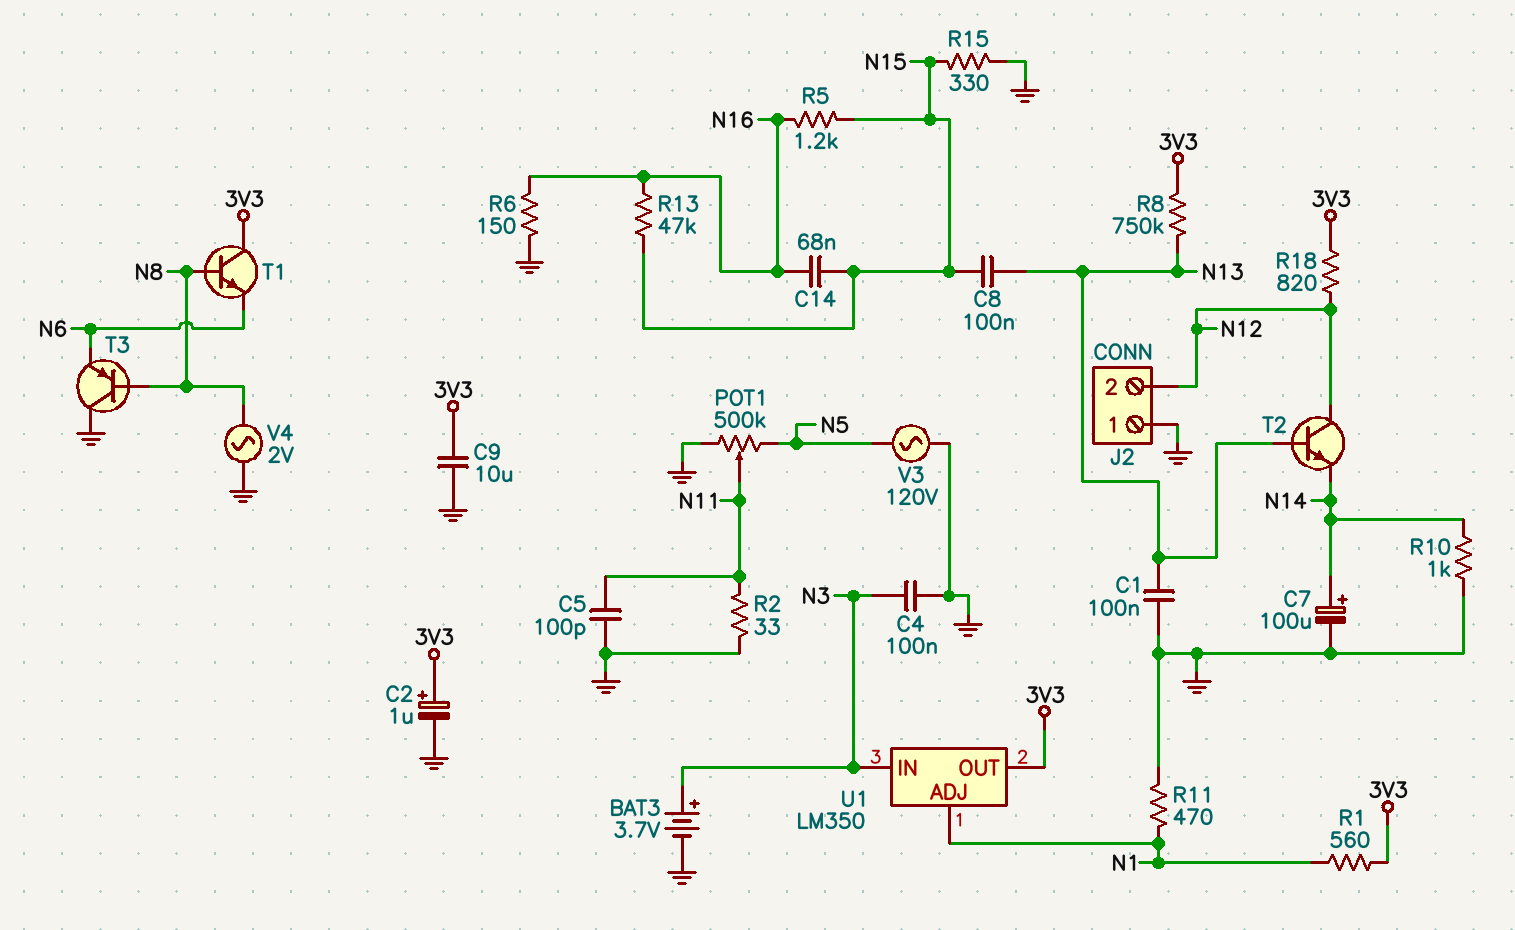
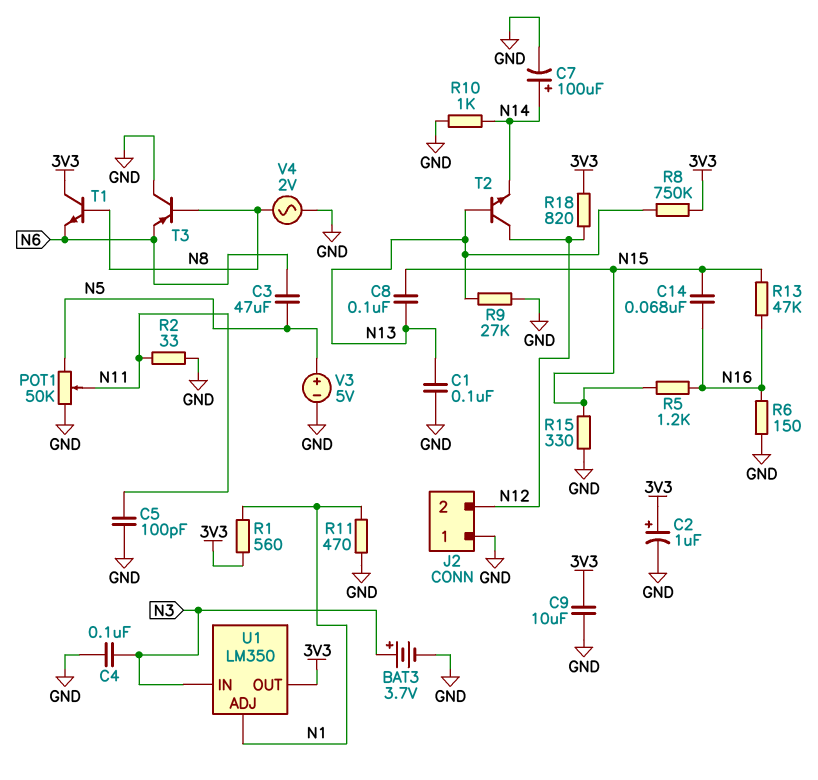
C3: none -> 47uF (N5, N6)
POT1: 500k (GND, N5, wiper N11) -> 50k (GND, N5, wiper N11)
R9: none -> 27k (GND, N13)
V3: AC 120V (GND, N5) -> 5V (plus N5, minus GND)

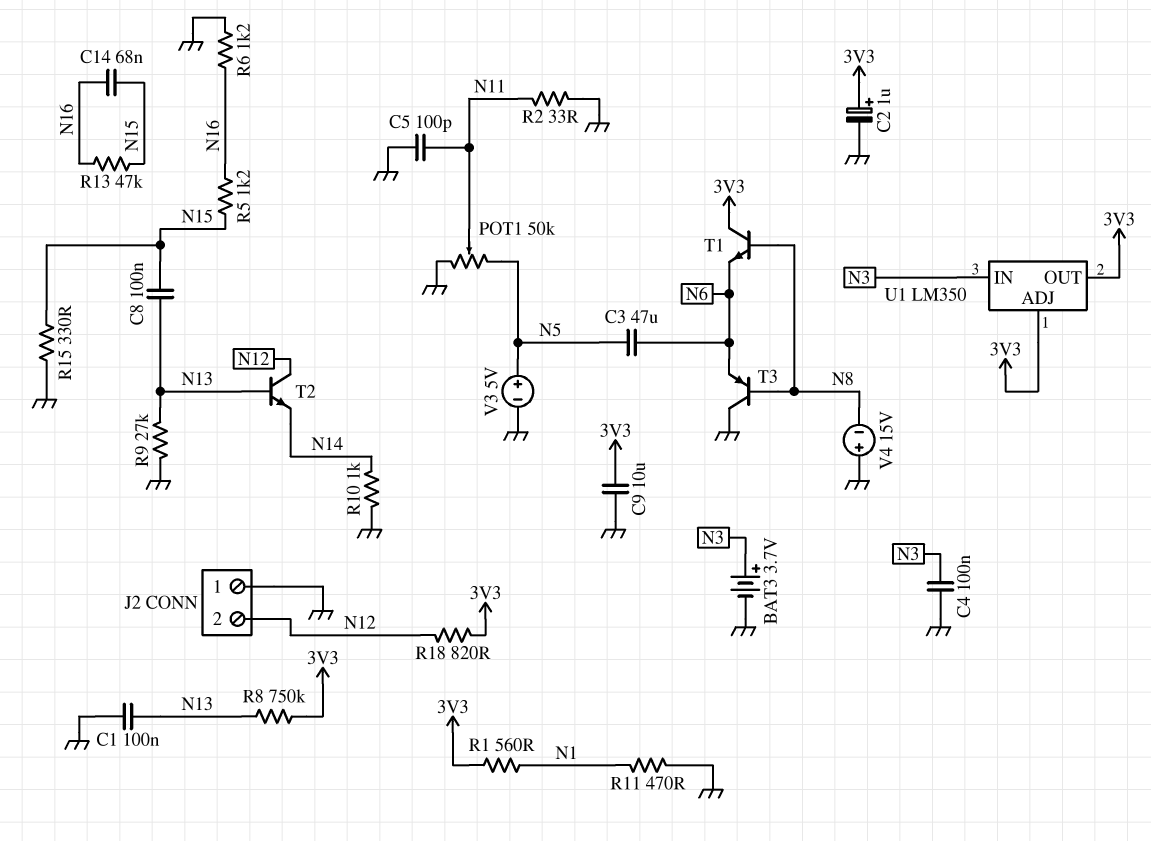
C7: 100uF (plus N14, minus GND) -> none
R6: 150 (GND, N16) -> 1.2k (GND, N16)
U1 pin ADJ: N1 -> 3V3
V4: AC 2V (GND, N8) -> 15V (plus GND, minus N8)

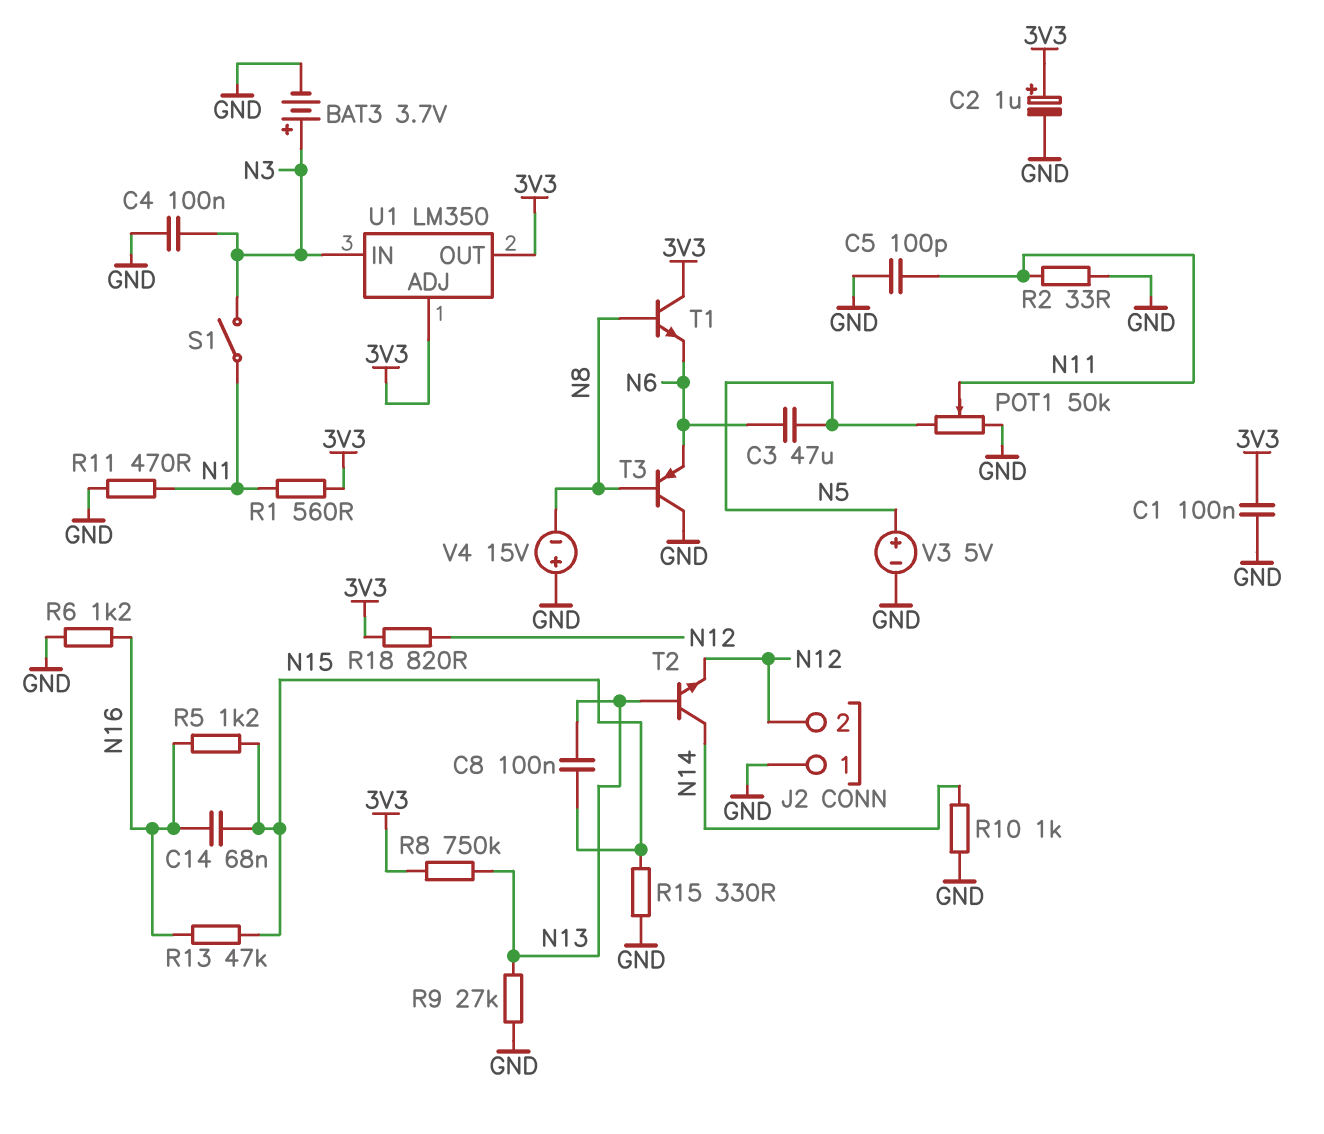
C1: 100nF (GND, N13) -> 100nF (3V3, GND)
C9: 10uF (3V3, GND) -> none
S1: none -> switch (N1, N3)
T2: NPN (B N13, C N12, E N14) -> NPN (B N13, C N14, E N12)

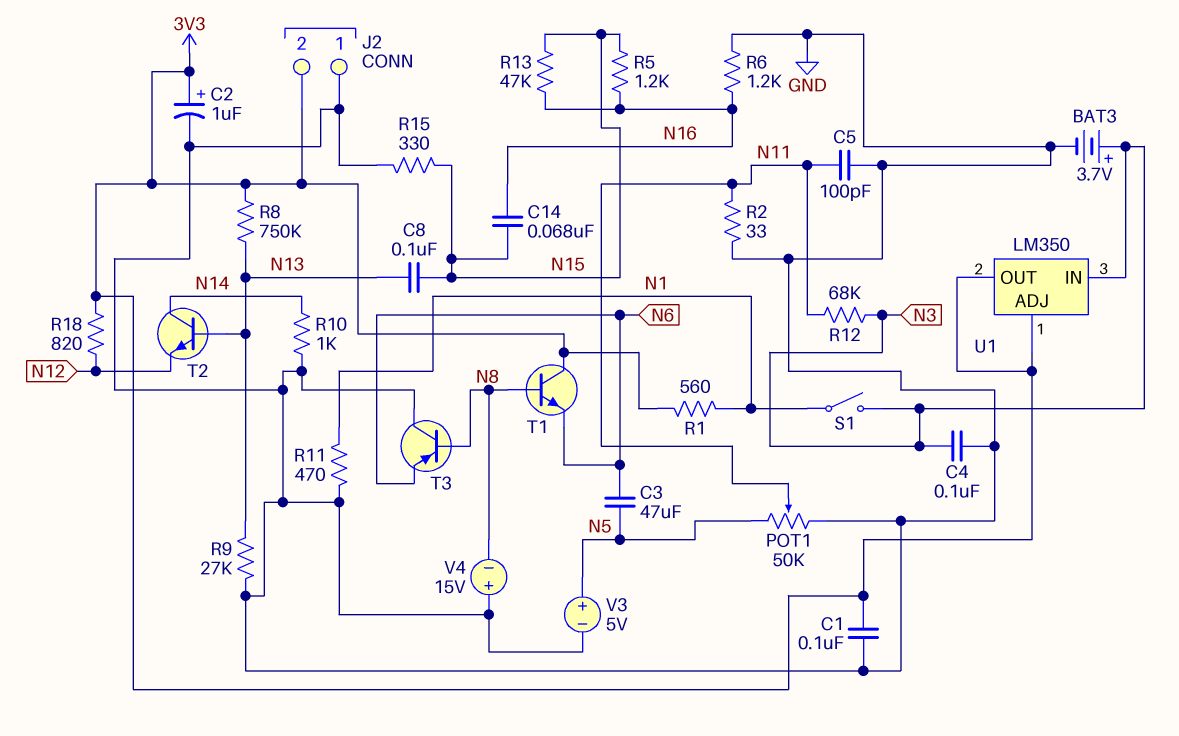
J2 pin 2: N12 -> 3V3
R12: none -> 68k (N3, N11)

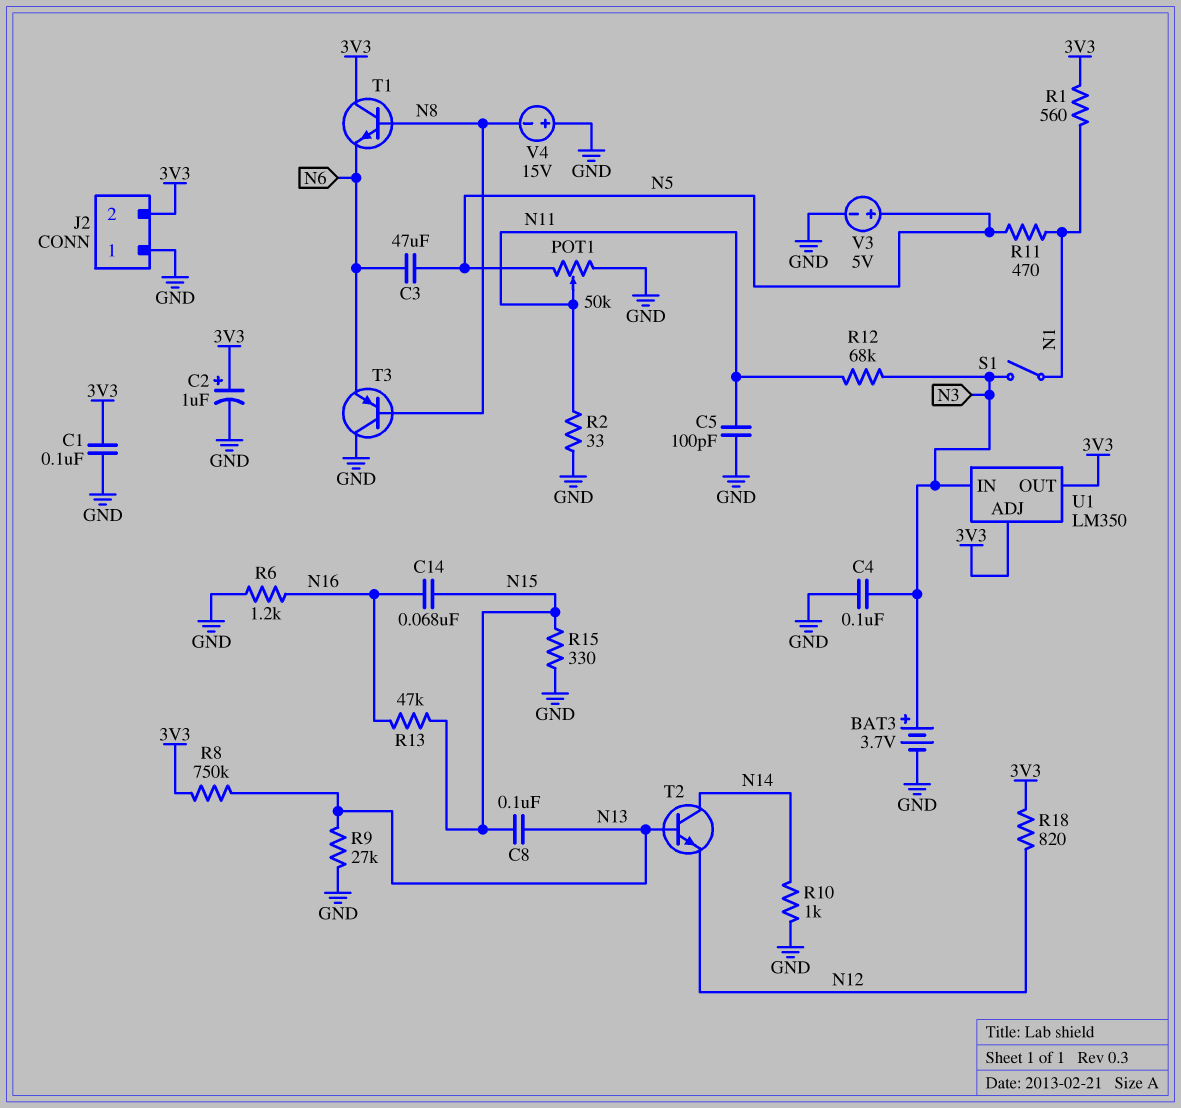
R5: 1.2k (N15, N16) -> none
R11: 470 (GND, N1) -> 470 (N1, N5)

